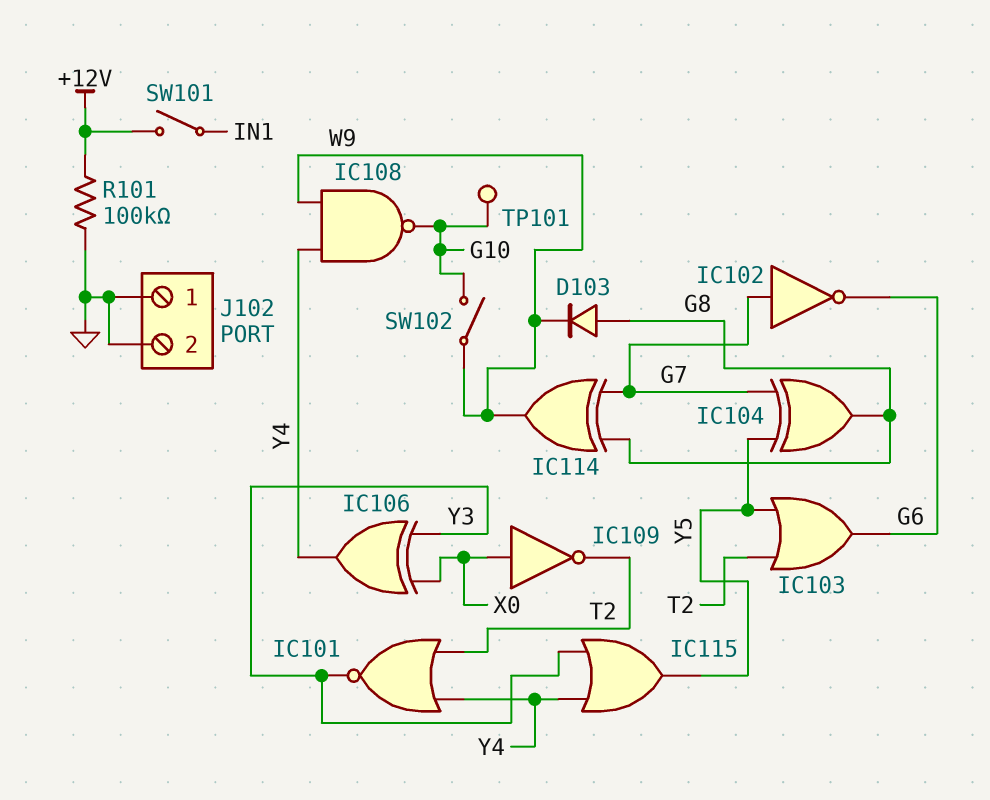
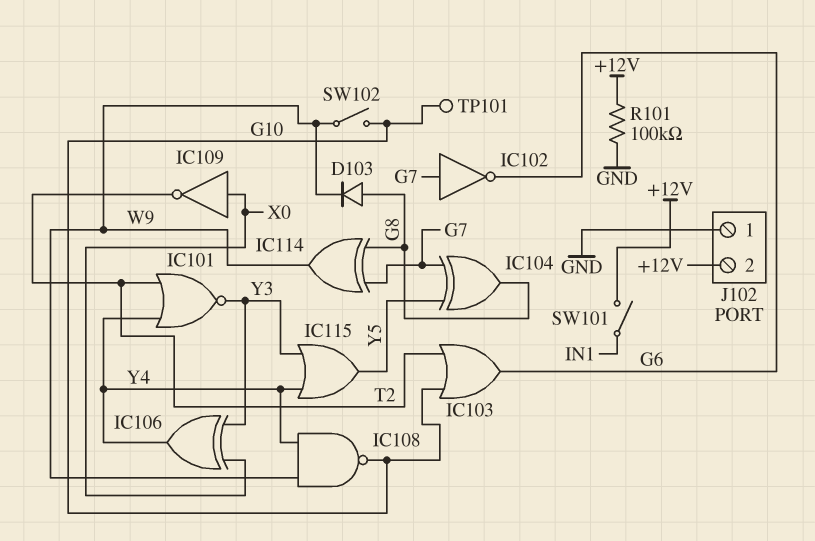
IC103: OR (in T2, in Y5, out G6) -> OR (in G10, in T2, out G6)
J102 pin 2: GND -> +12V

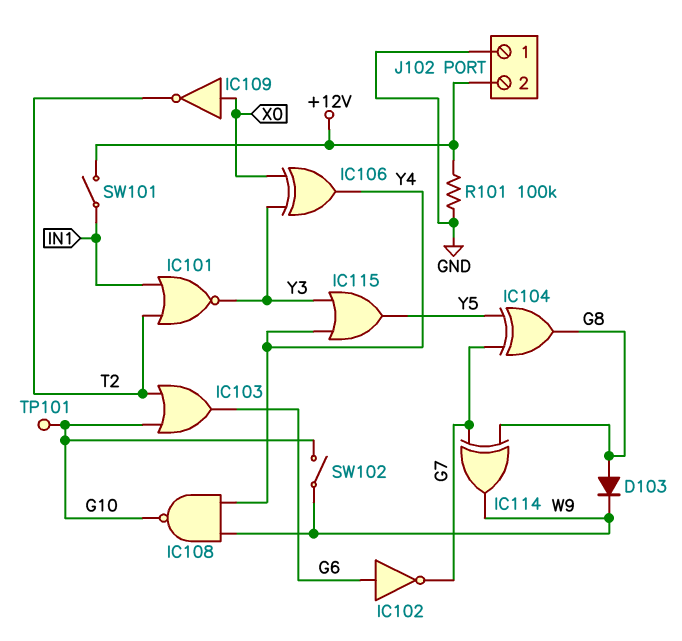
IC101: NOR (in T2, in Y4, out Y3) -> NOR (in IN1, in T2, out Y3)
IC102: NOT (in G7, out G6) -> NOT (in G6, out G7)

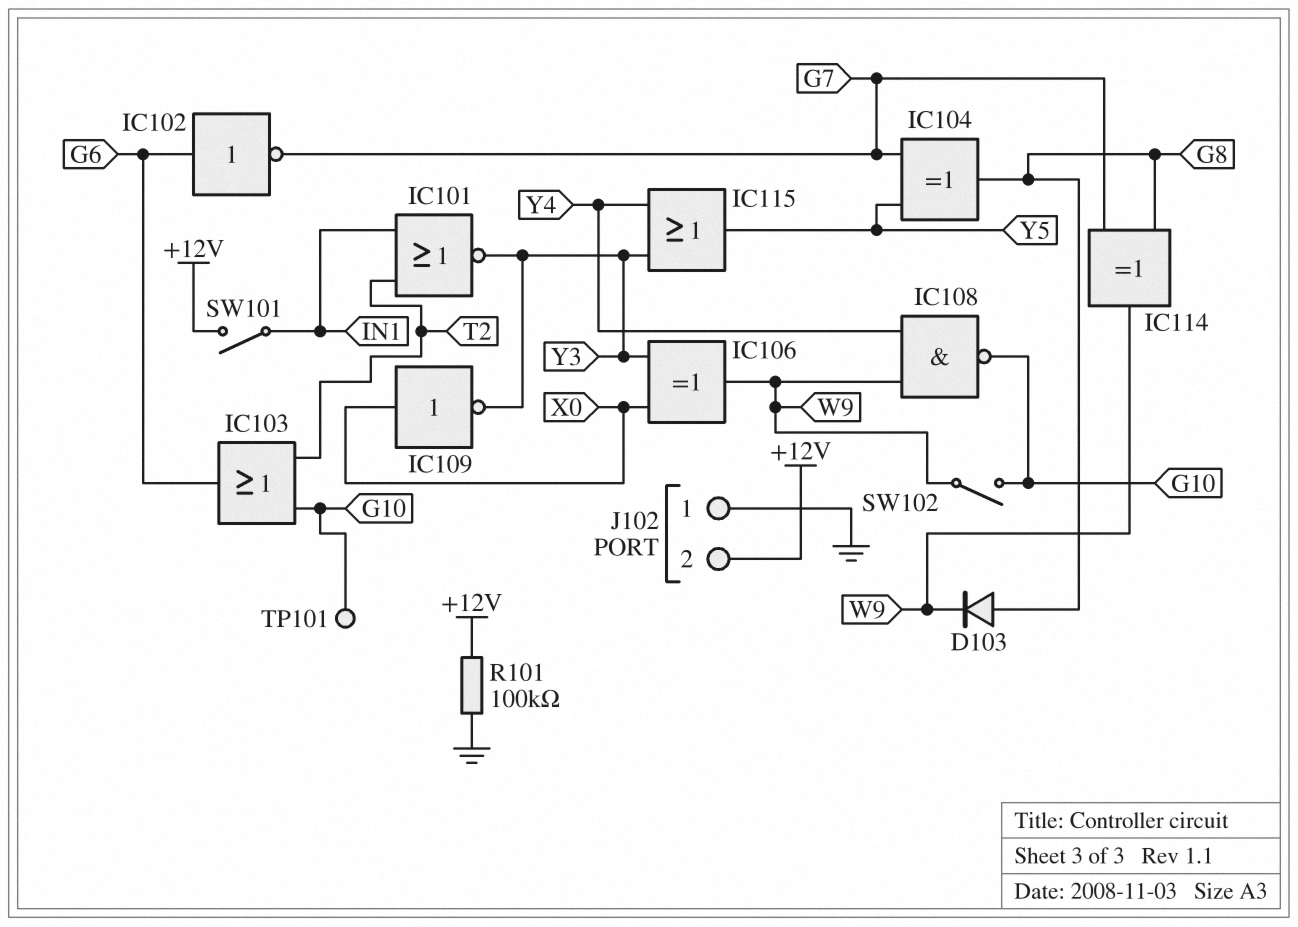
IC106: XOR (in X0, in Y3, out Y4) -> XOR (in X0, in Y3, out W9)
IC109: NOT (in X0, out T2) -> NOT (in X0, out Y3)

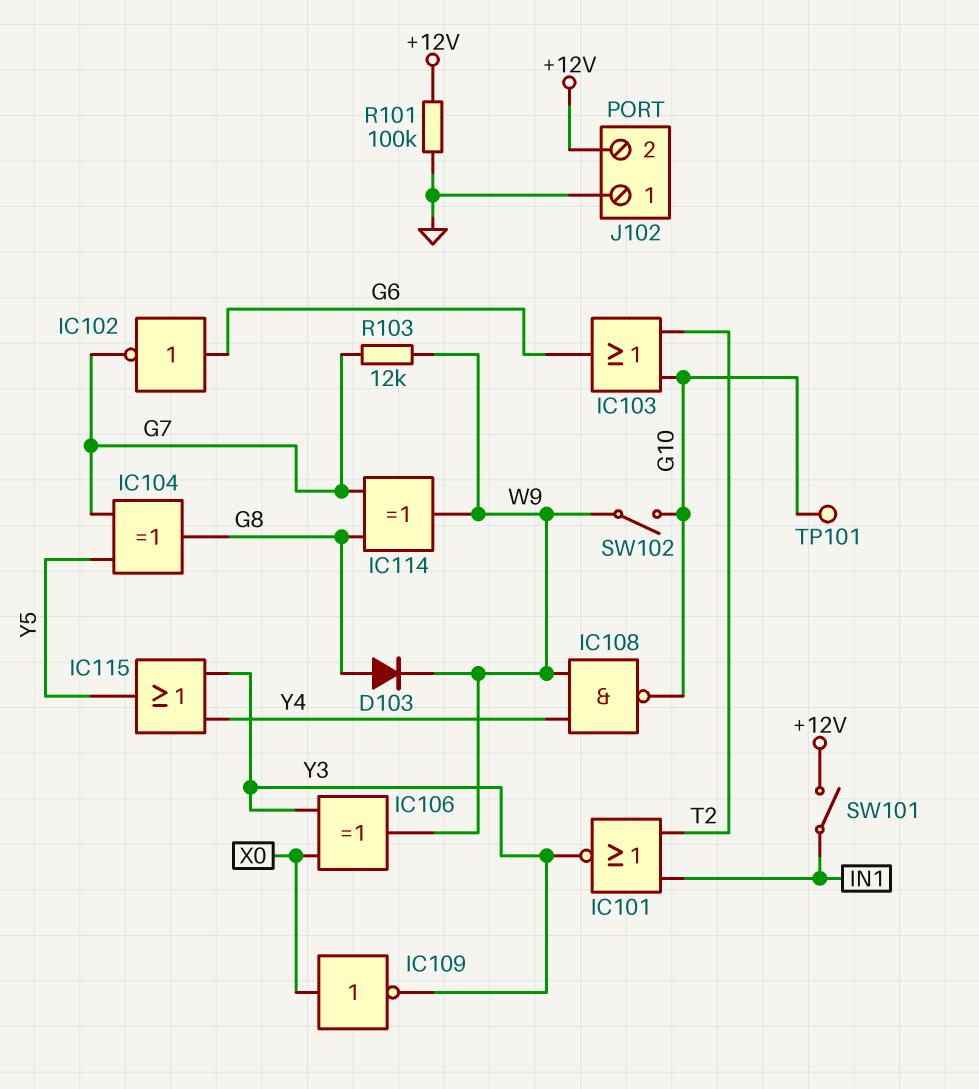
R103: none -> 12k (G7, W9)

